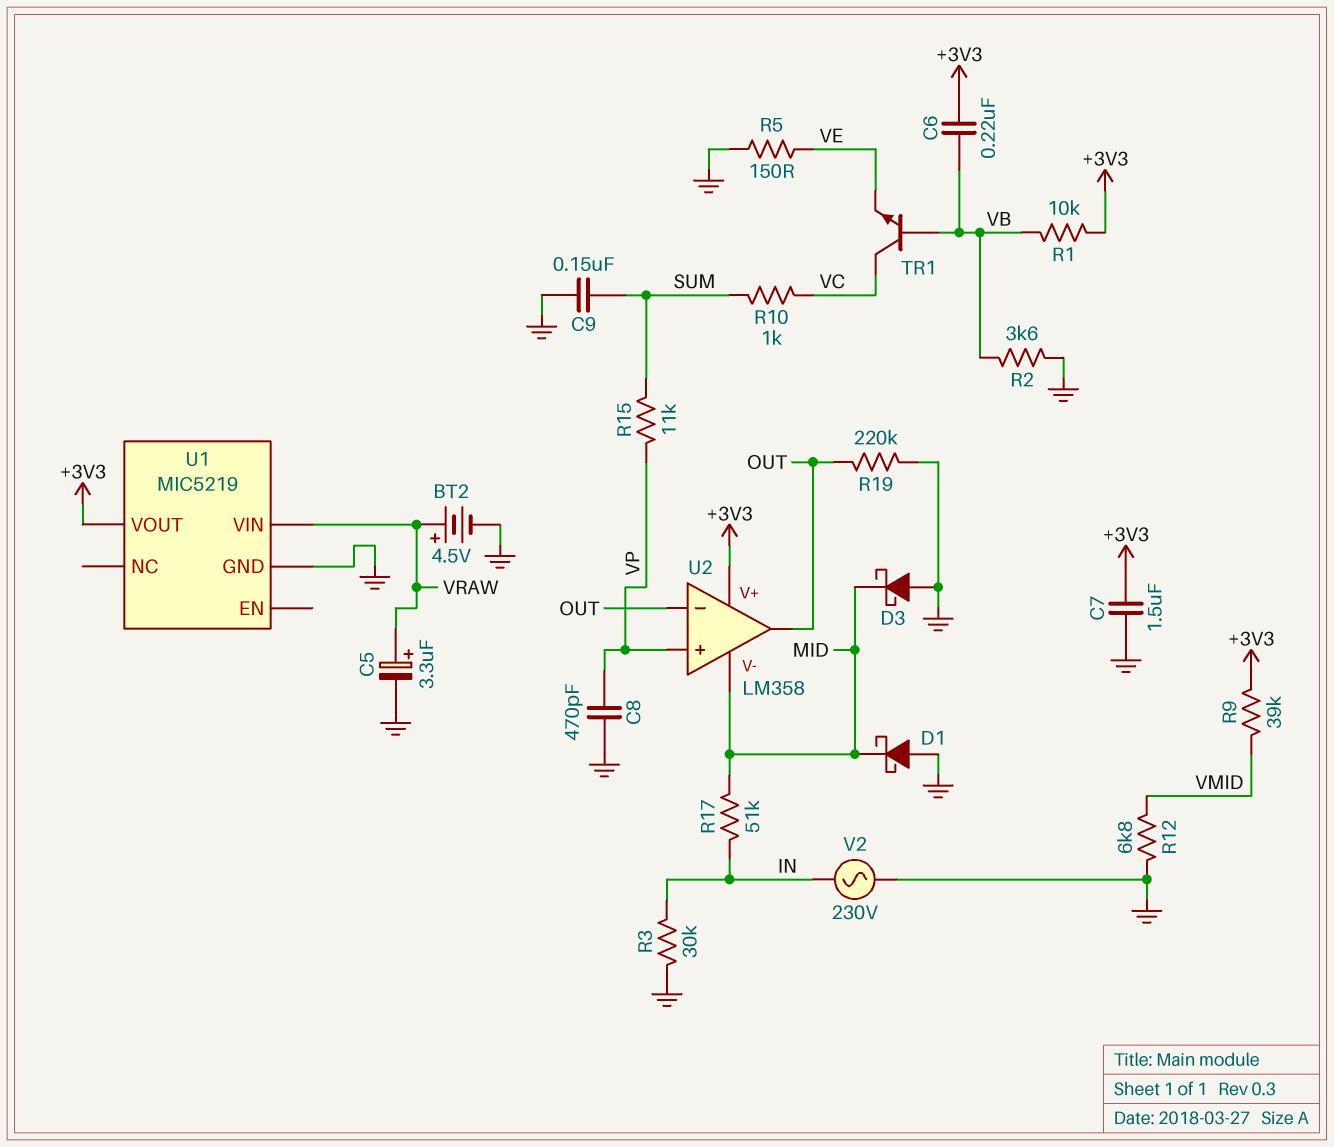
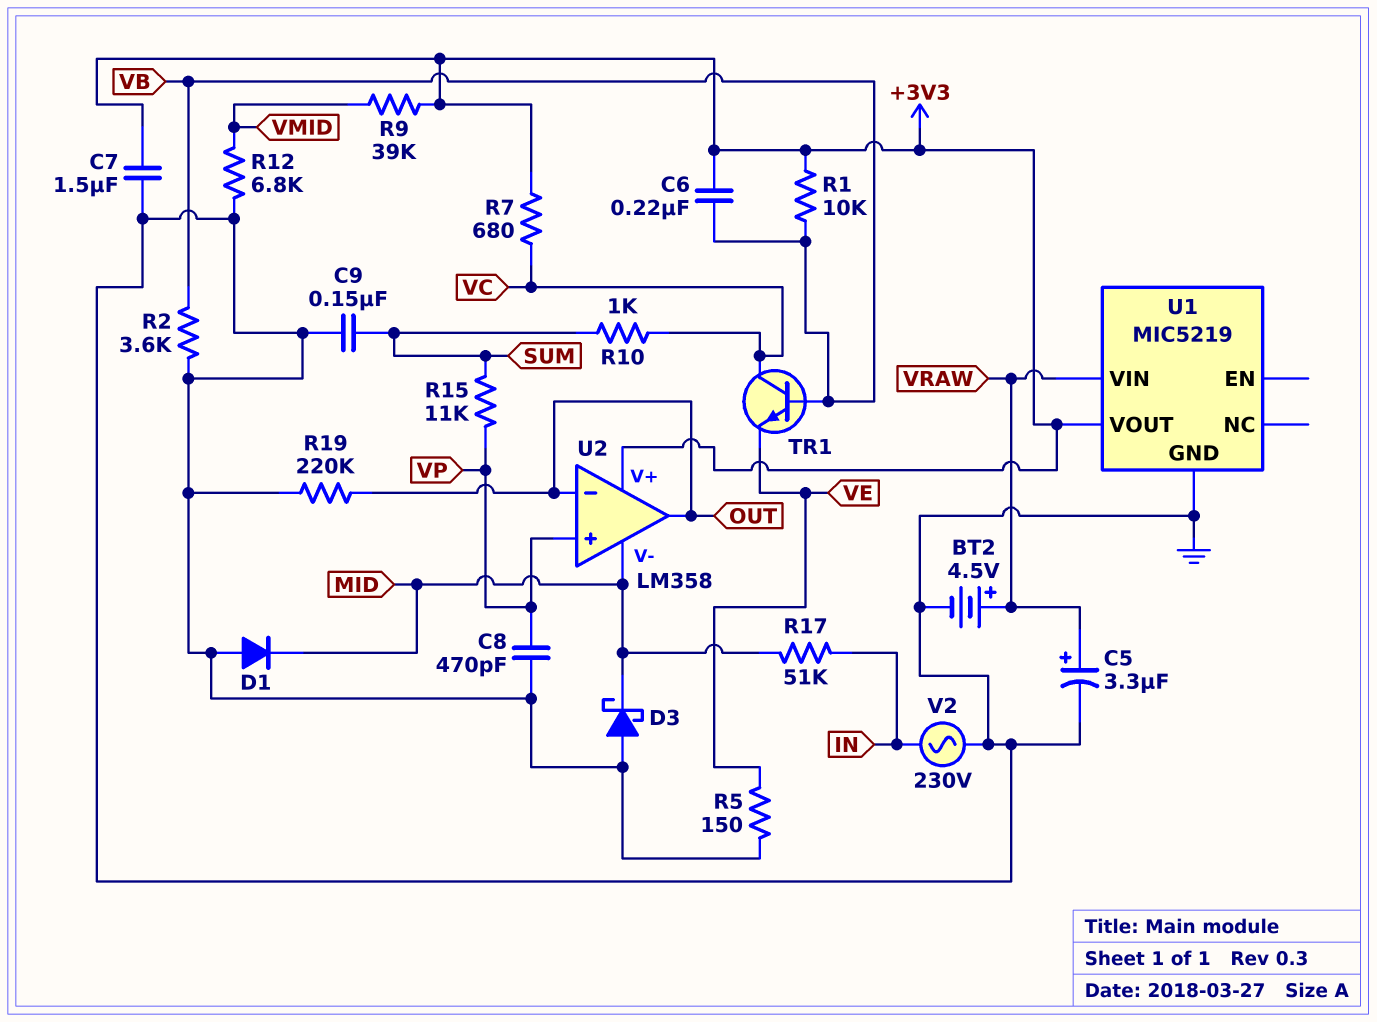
D1: schottky (A GND, K MID) -> diode (A GND, K MID)
R3: 30k (GND, IN) -> none
R7: none -> 680 (+3V3, VC)

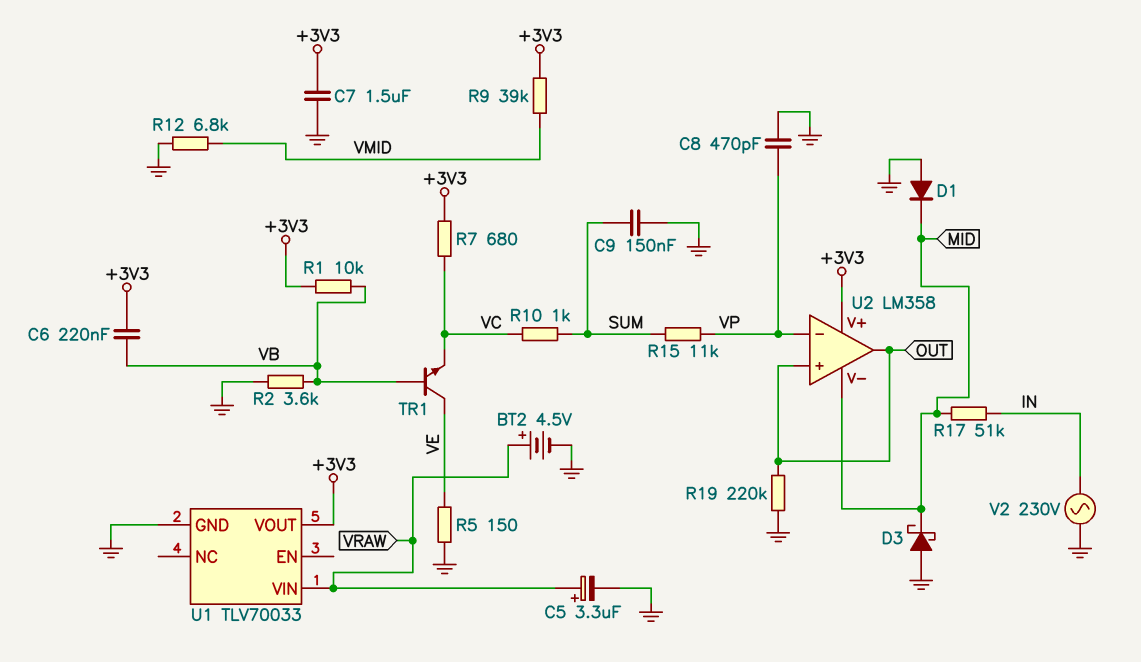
TR1: NPN (B VB, C VC, E VE) -> NPN (B VB, C VE, E VC)
U1: MIC5219 -> TLV70033
U2 pin in+: VP -> OUT
U2 pin in-: OUT -> VP

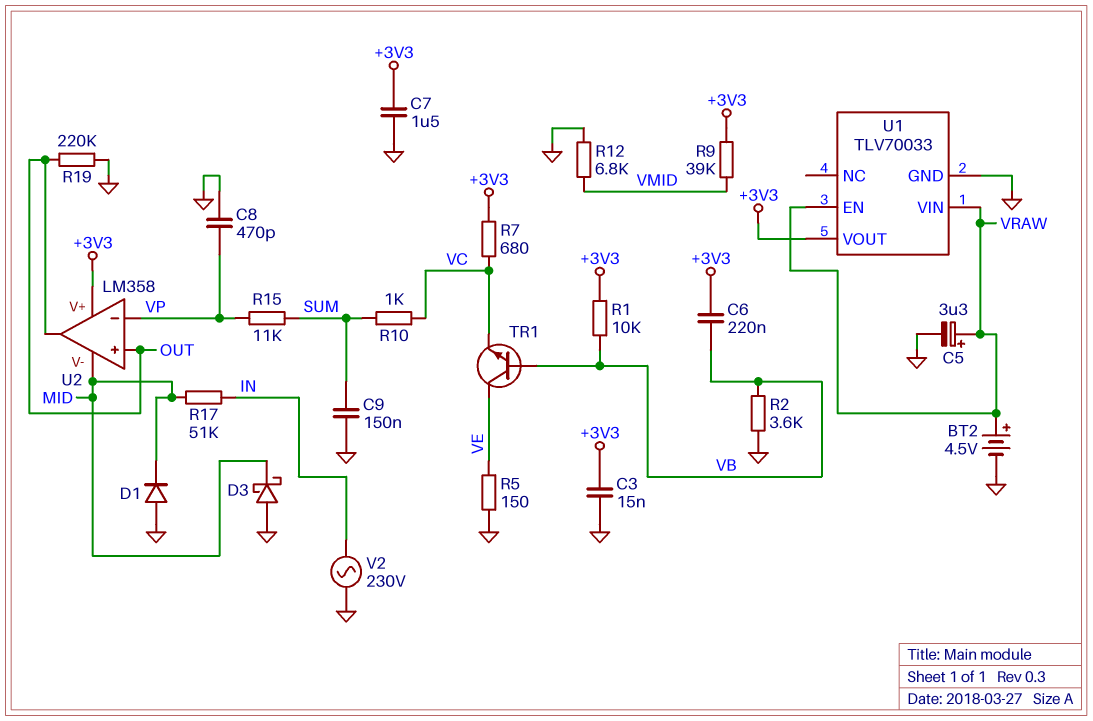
C3: none -> 15nF (+3V3, GND)
U1 pin EN: none -> VRAW

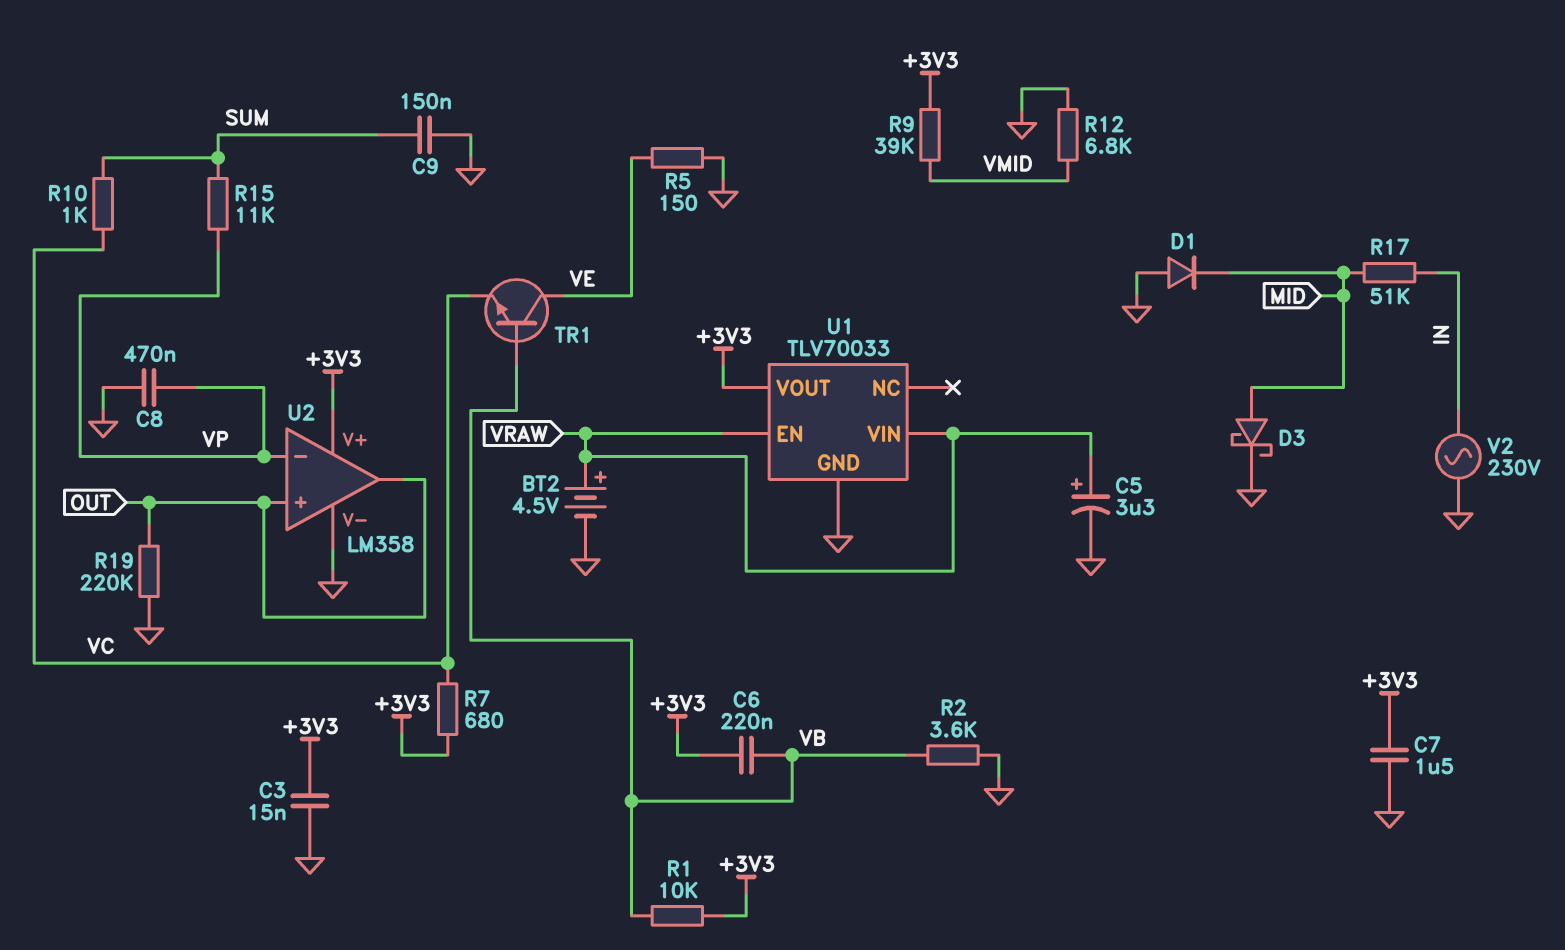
C8: 470pF (GND, VP) -> 470nF (GND, VP)
D3: schottky (A GND, K MID) -> schottky (A MID, K GND)
U2 pin V-: MID -> GND

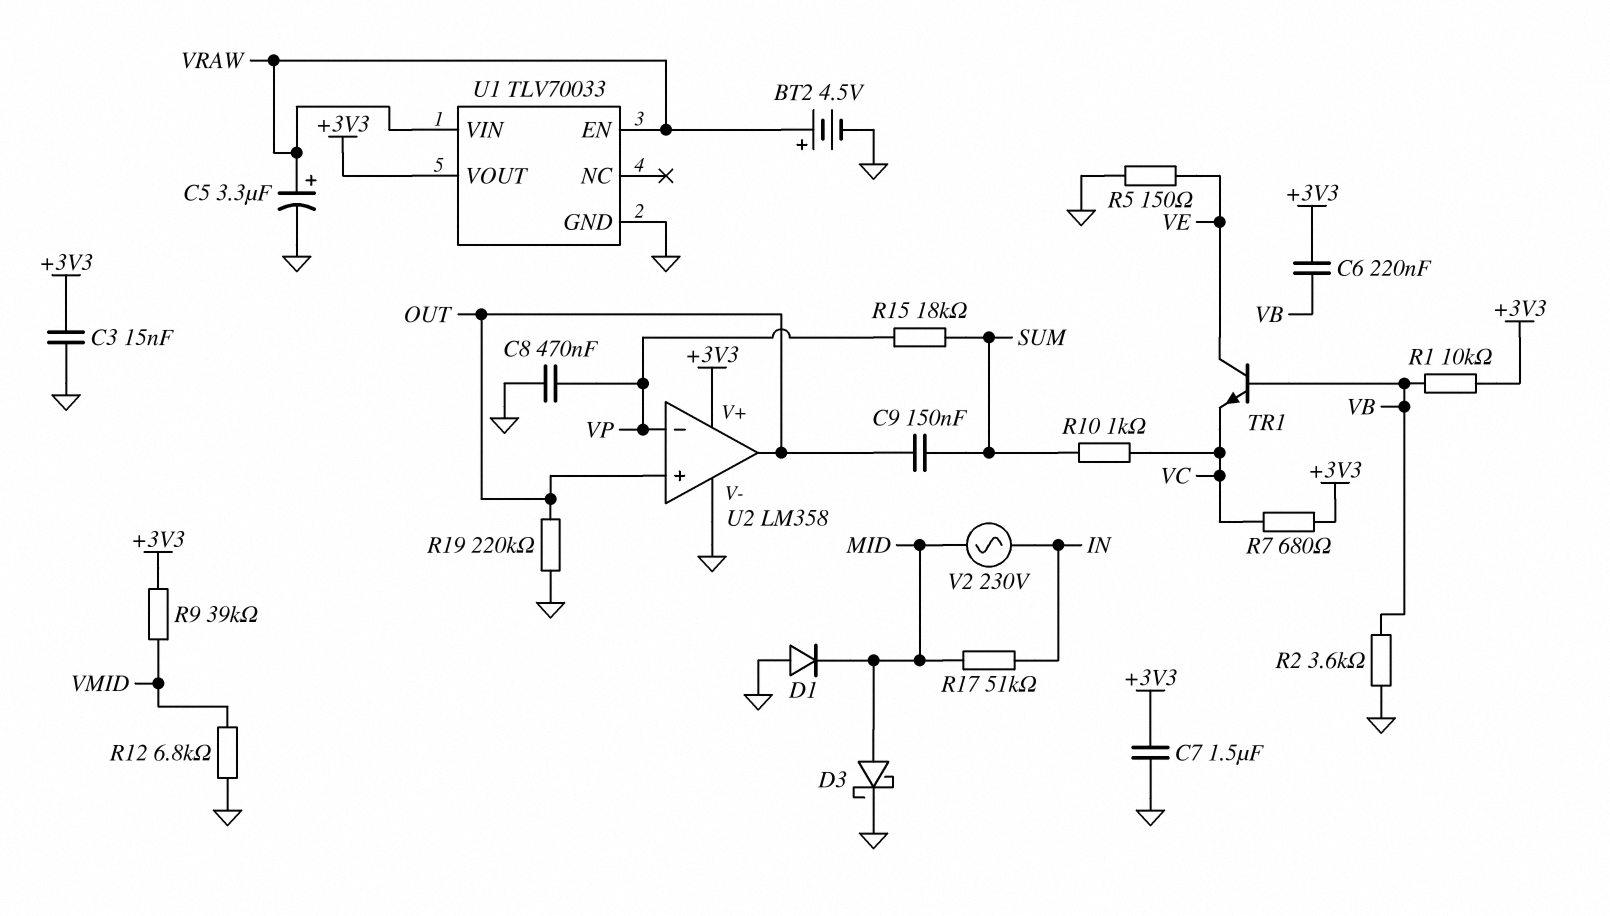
C9: 150nF (GND, SUM) -> 150nF (OUT, SUM)
R15: 11k (SUM, VP) -> 18k (SUM, VP)
V2: AC 230V (GND, IN) -> AC 230V (IN, MID)

